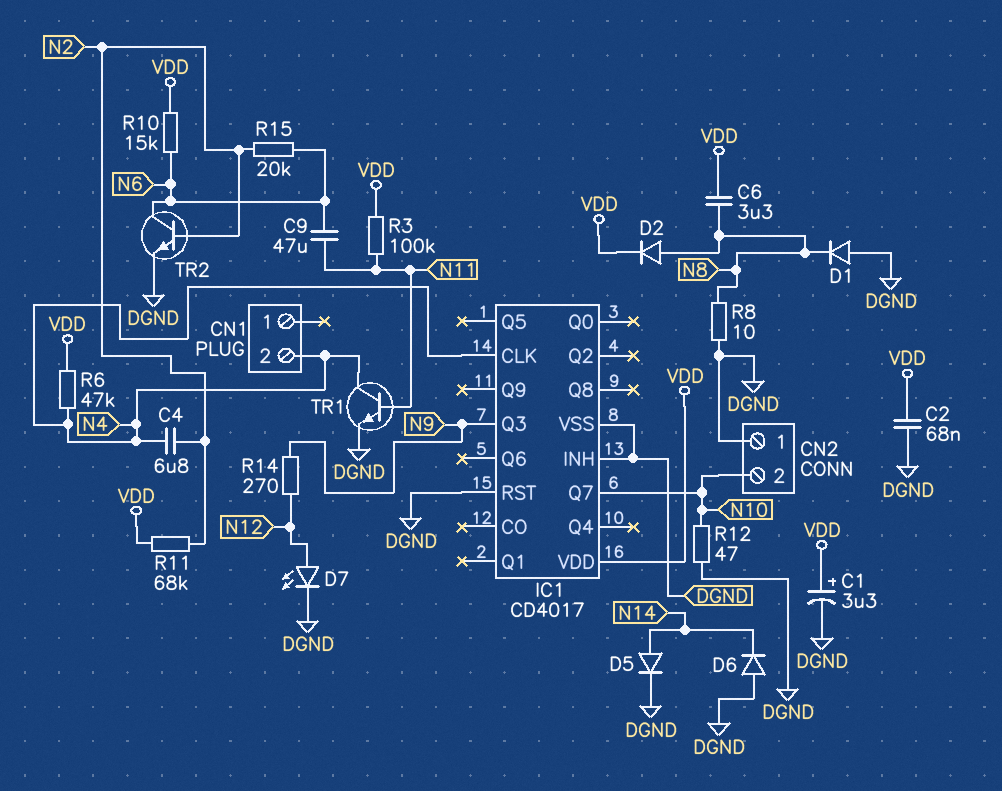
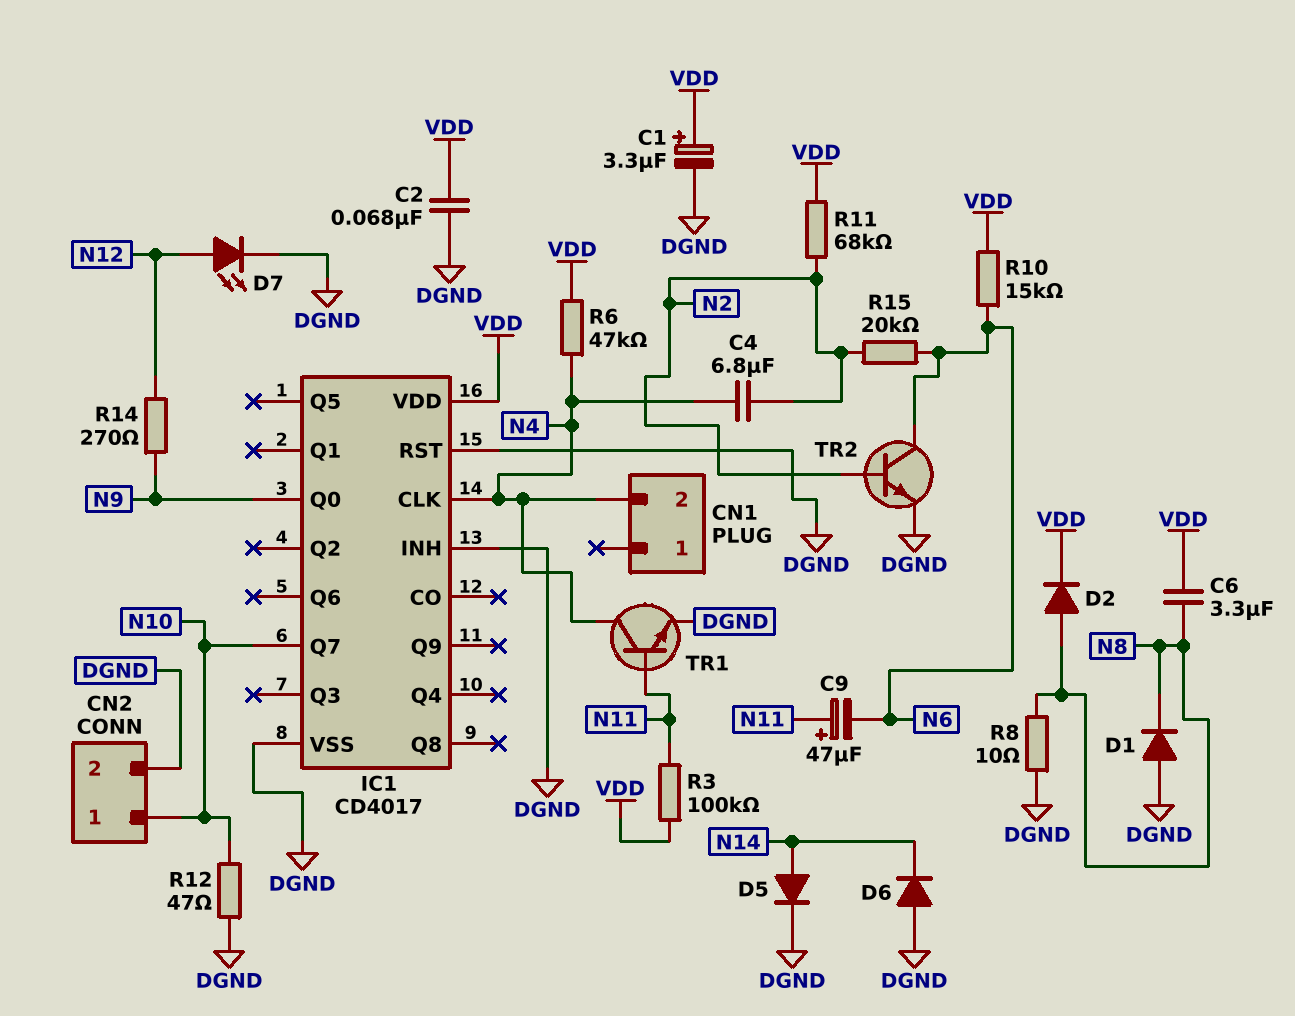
C9: 47uF (N6, N11) -> 47uF (plus N11, minus N6)
CN2 pin 1: DGND -> N10
CN2 pin 2: N10 -> DGND
IC1 pin Q0: none -> N9
IC1 pin Q3: N9 -> none

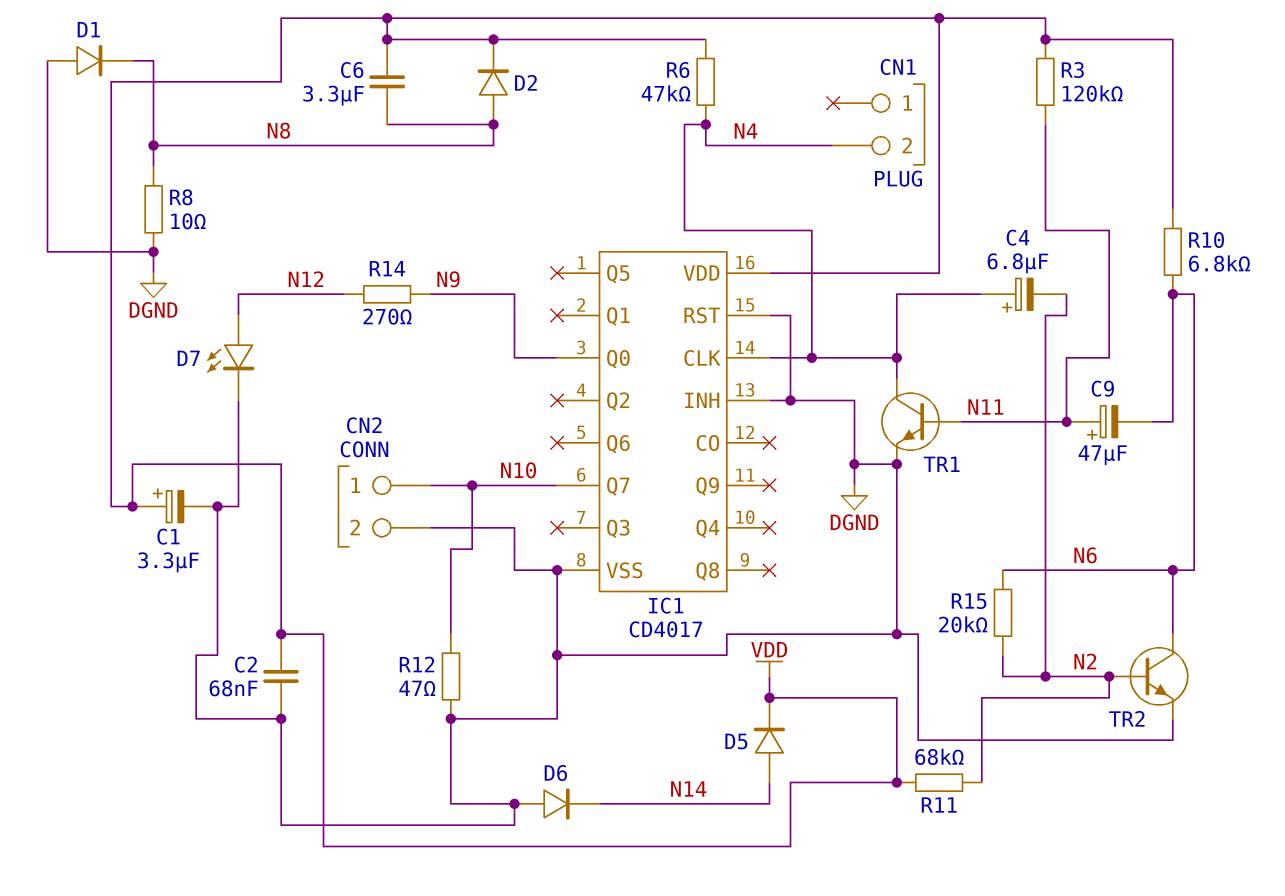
C4: 6.8uF (N2, N4) -> 6.8uF (plus N4, minus N2)
D5: diode (A N14, K DGND) -> diode (A N14, K VDD)
R3: 100k (N11, VDD) -> 120k (N11, VDD)
R10: 15k (N6, VDD) -> 6.8k (N6, VDD)

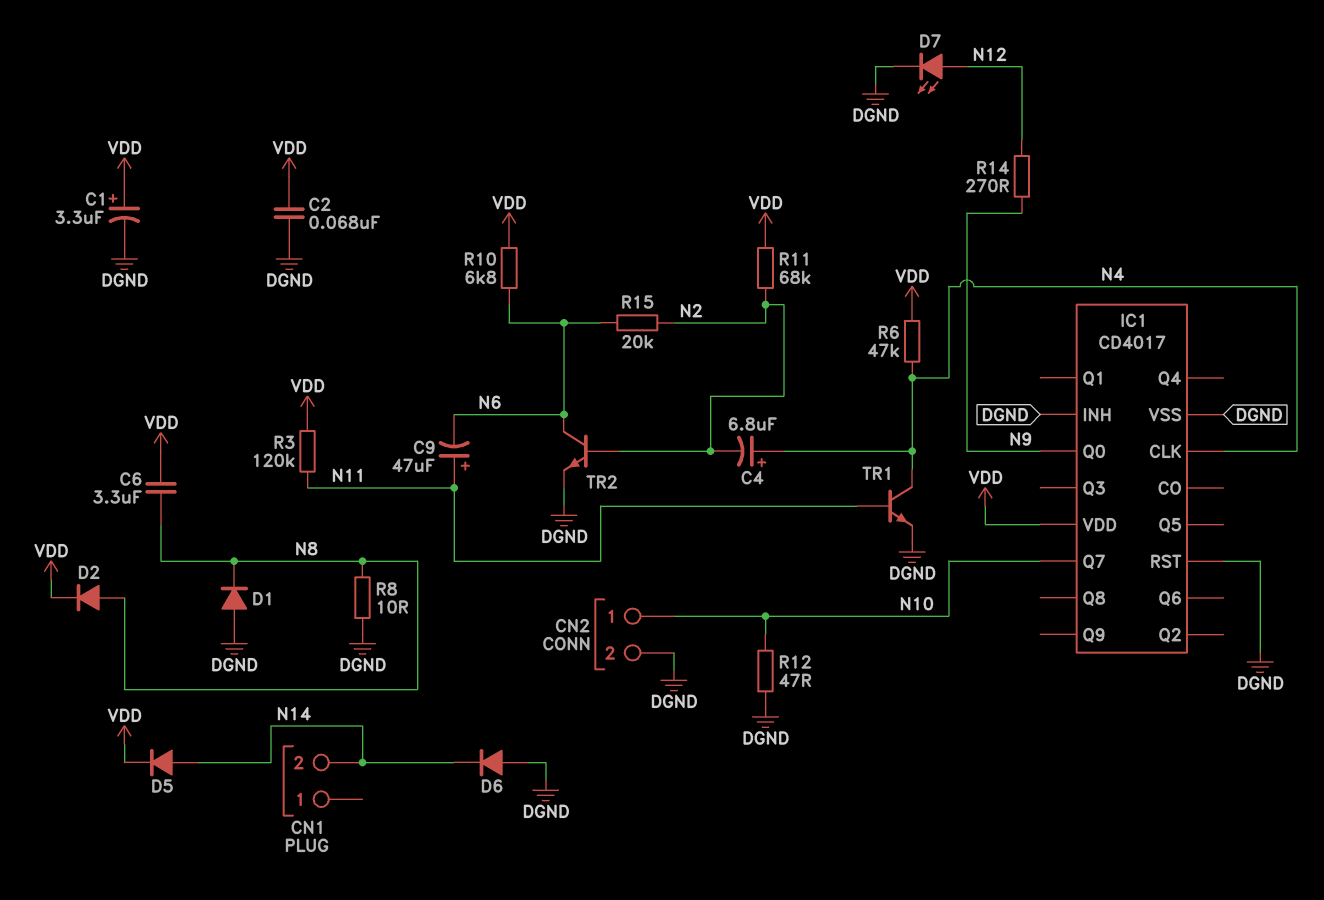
CN1 pin 2: N4 -> N14

